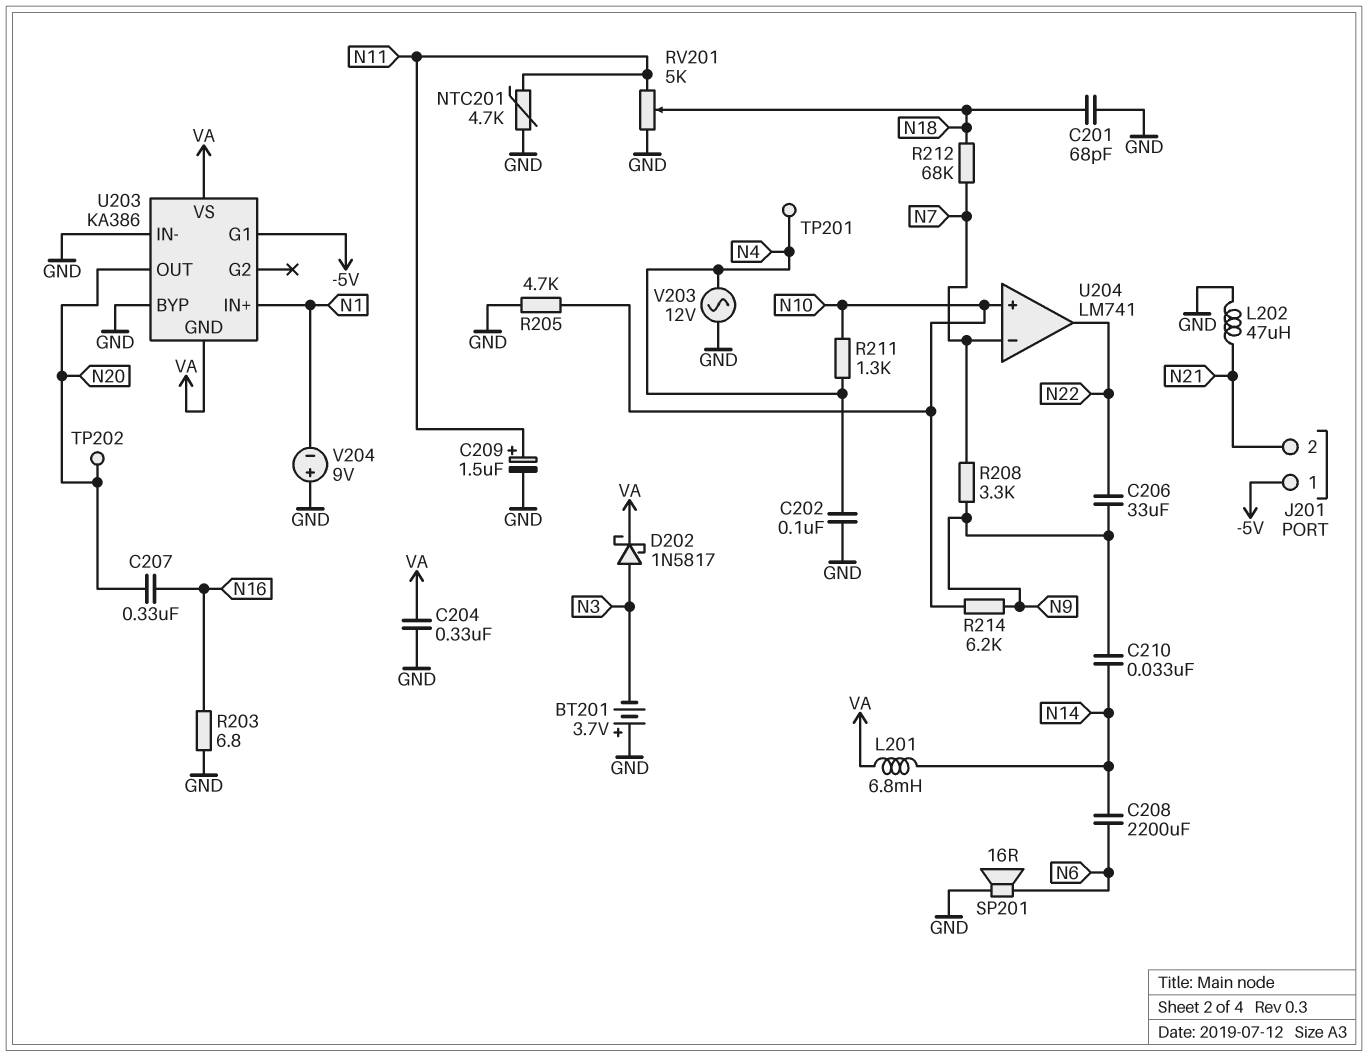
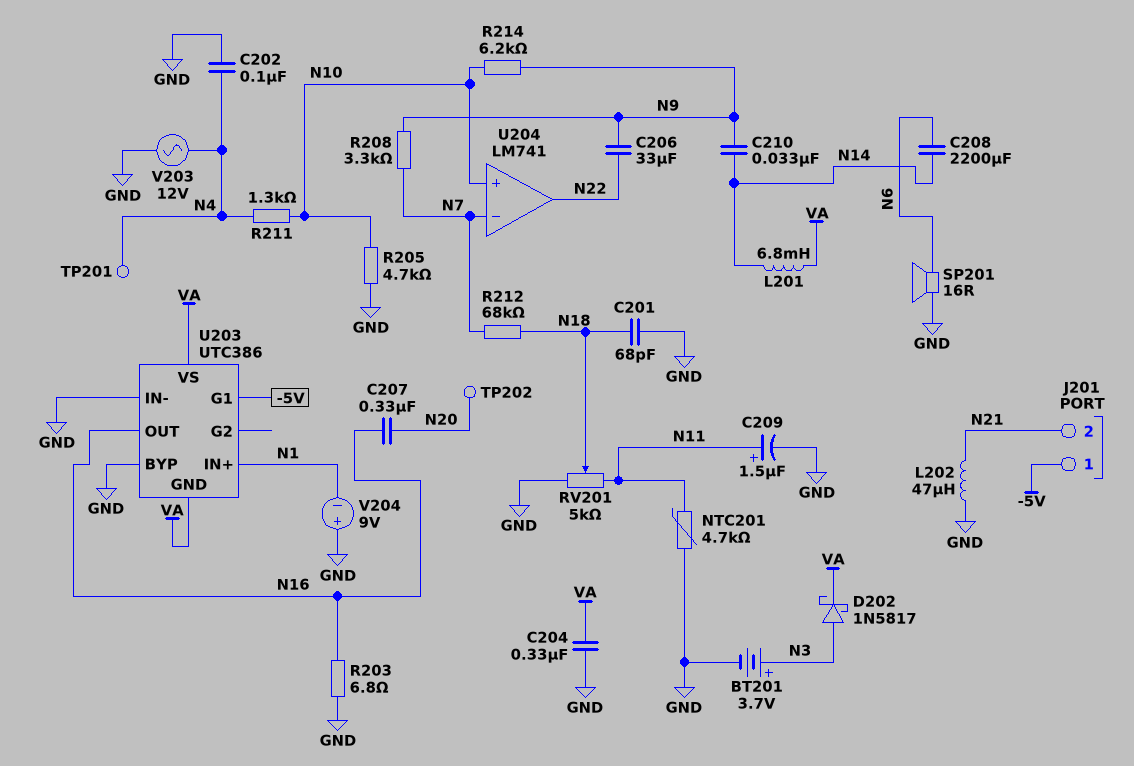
BT201: 3.7V (plus GND, minus N3) -> 3.7V (plus N3, minus GND)
U203: KA386 -> UTC386
U203 pin OUT: N20 -> N16

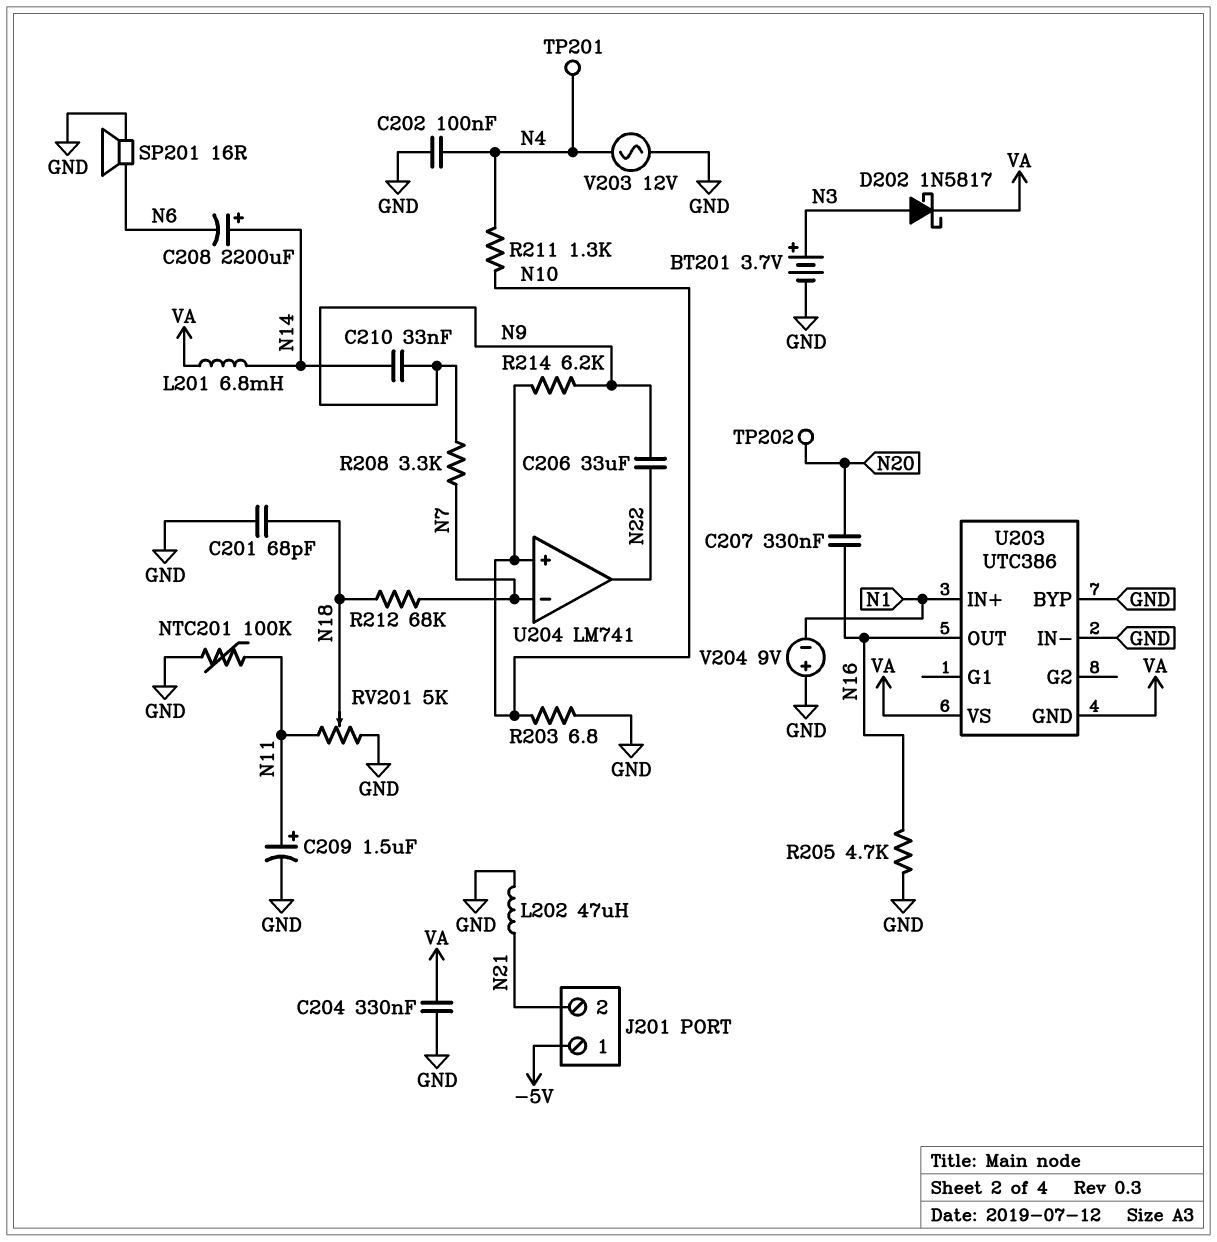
C208: 2200uF (N6, N14) -> 2200uF (plus N14, minus N6)
NTC201: 4.7k (GND, N11) -> 100k (GND, N11)
R203: 6.8 (GND, N16) -> 6.8 (GND, N10)
R205: 4.7k (GND, N10) -> 4.7k (GND, N16)
U203 pin G1: -5V -> none

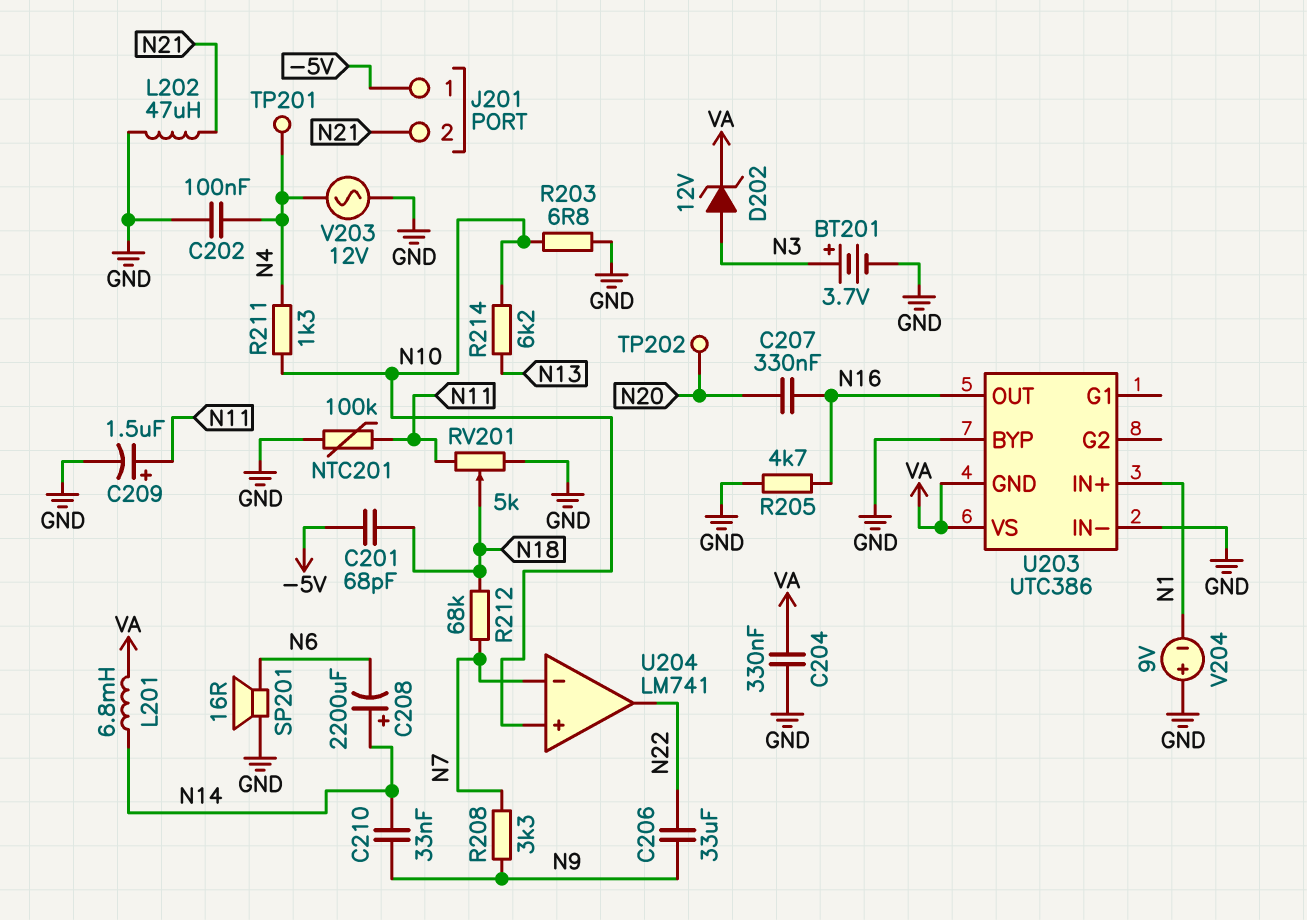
C201: 68pF (GND, N18) -> 68pF (-5V, N18)
D202: schottky 1N5817 (A N3, K VA) -> zener 12V (A N3, K VA)
R214: 6.2k (N9, N10) -> 6.2k (N10, N13)

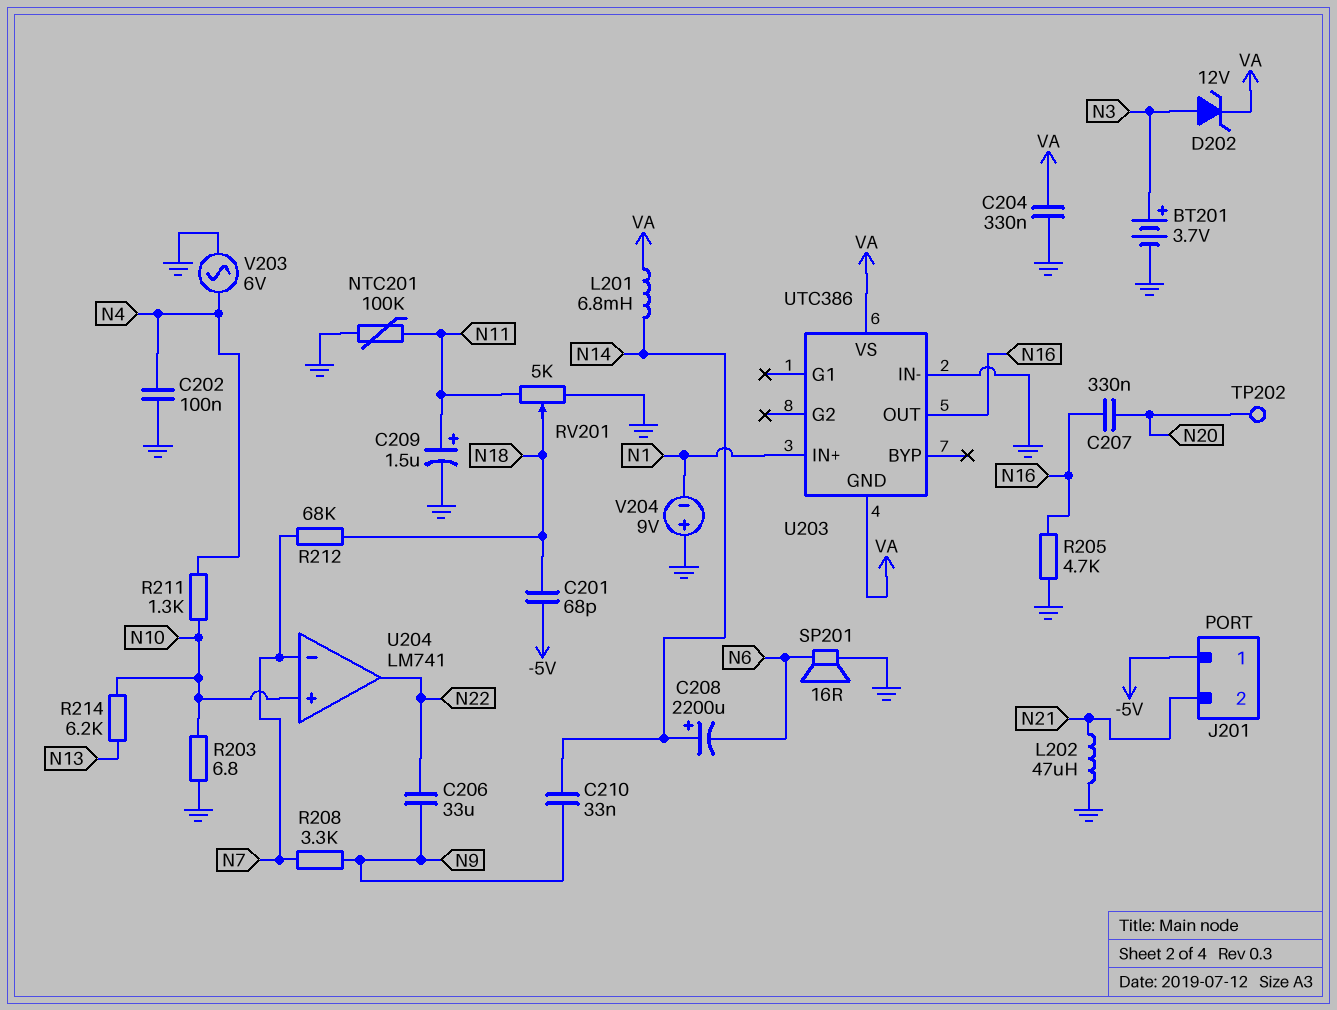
TP201: test point (N4) -> none
U203 pin BYP: GND -> none
V203: AC 12V (GND, N4) -> AC 6V (GND, N4)

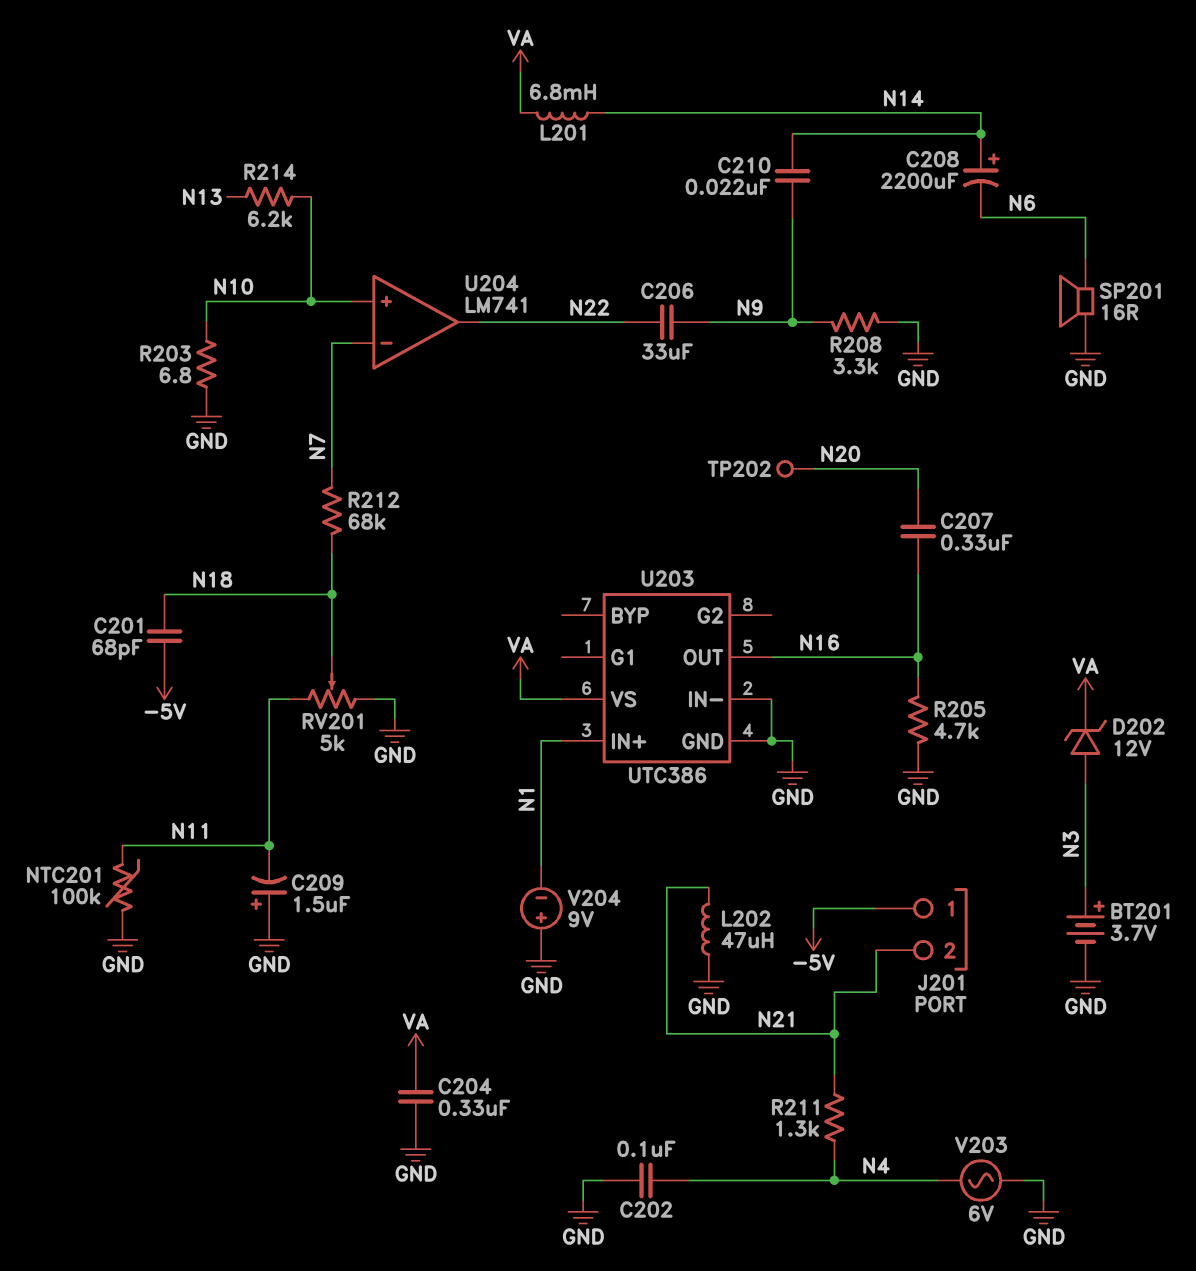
C209: 1.5uF (plus N11, minus GND) -> 1.5uF (plus GND, minus N11)
C210: 33nF (N9, N14) -> 22nF (N9, N14)
R208: 3.3k (N7, N9) -> 3.3k (GND, N9)
R211: 1.3k (N4, N10) -> 1.3k (N4, N21)
U203 pin GND: VA -> GND

